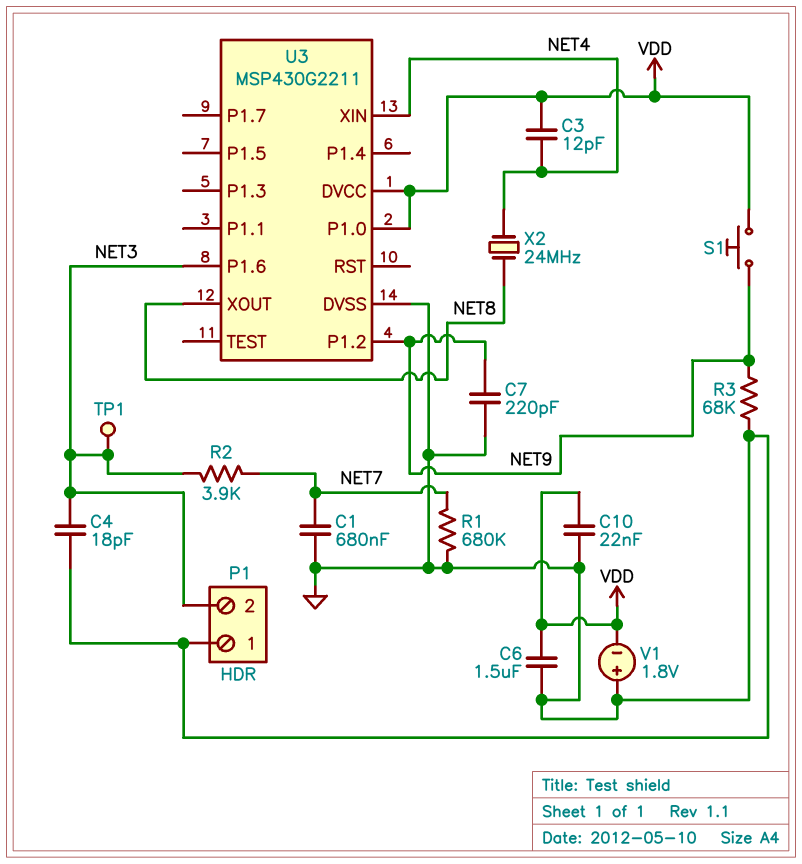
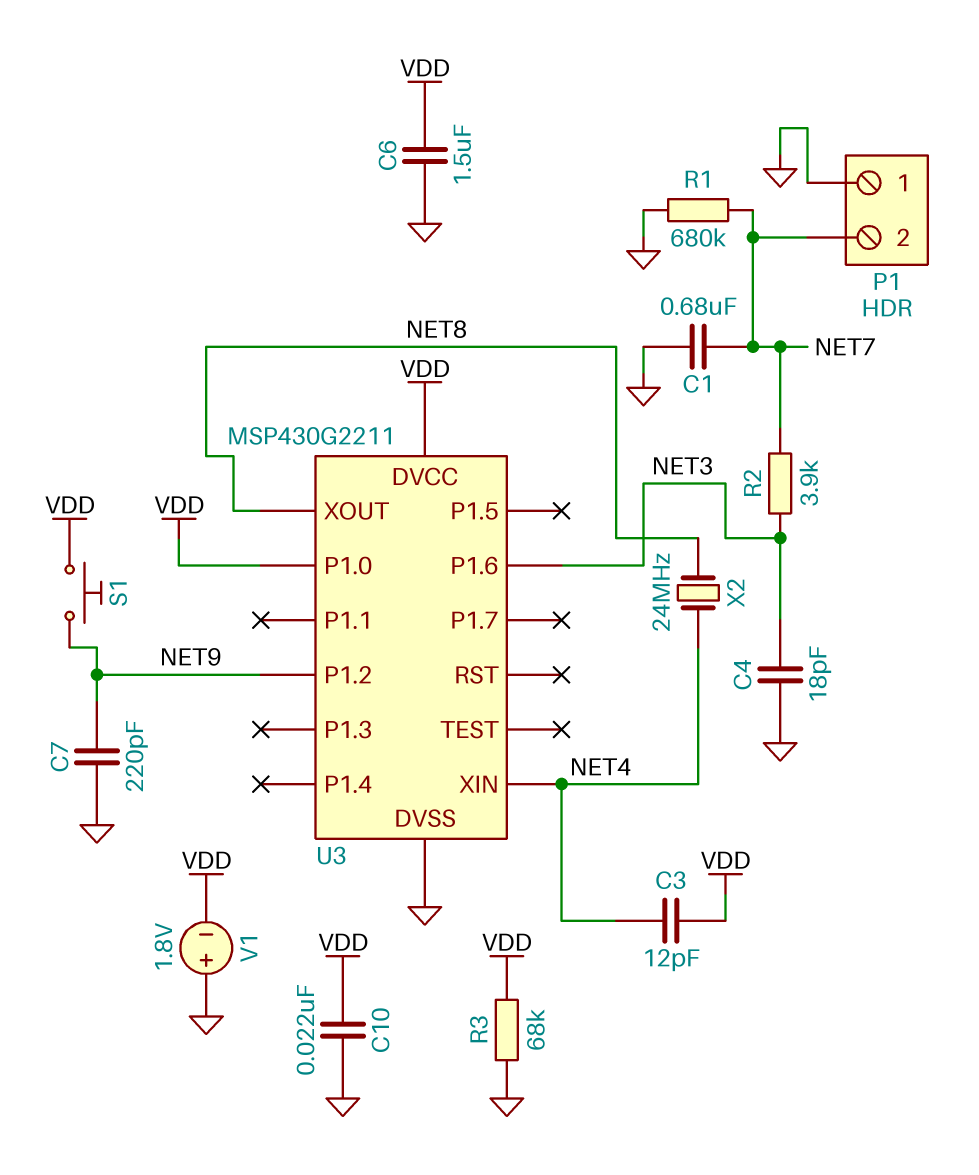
P1 pin 2: NET3 -> NET7
R3: 68k (GND, NET9) -> 68k (GND, VDD)
TP1: test point (NET3) -> none

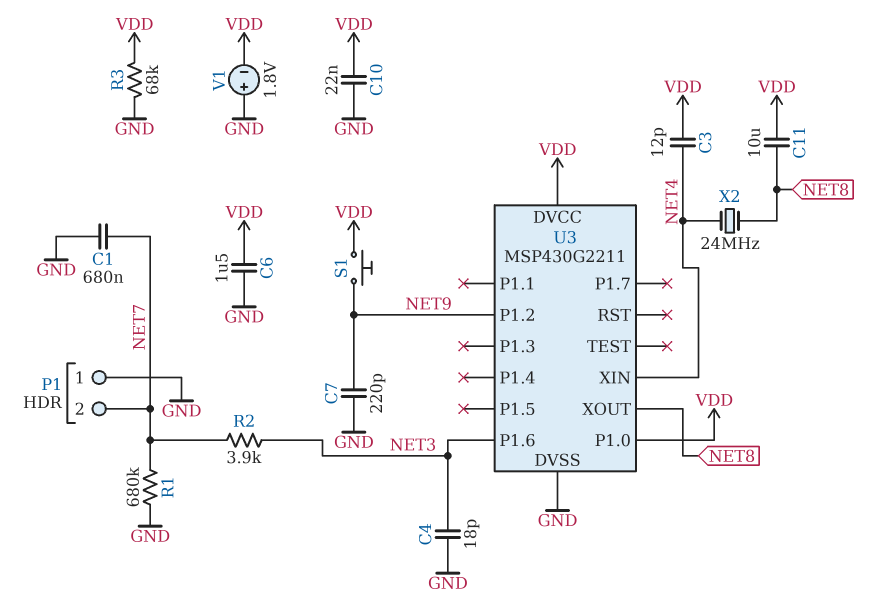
C11: none -> 10uF (NET8, VDD)

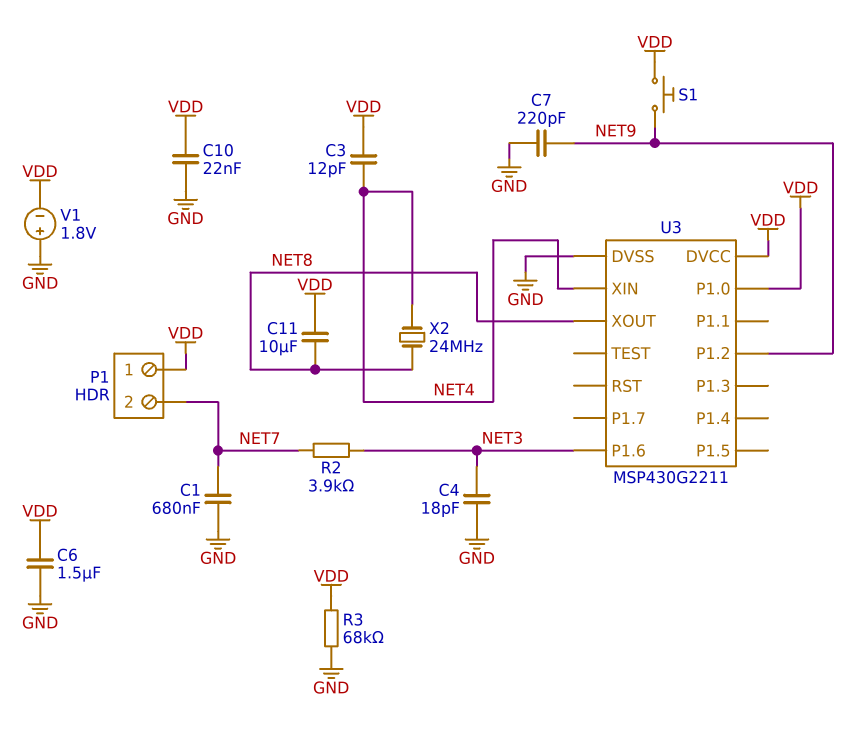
P1 pin 1: GND -> VDD
R1: 680k (GND, NET7) -> none

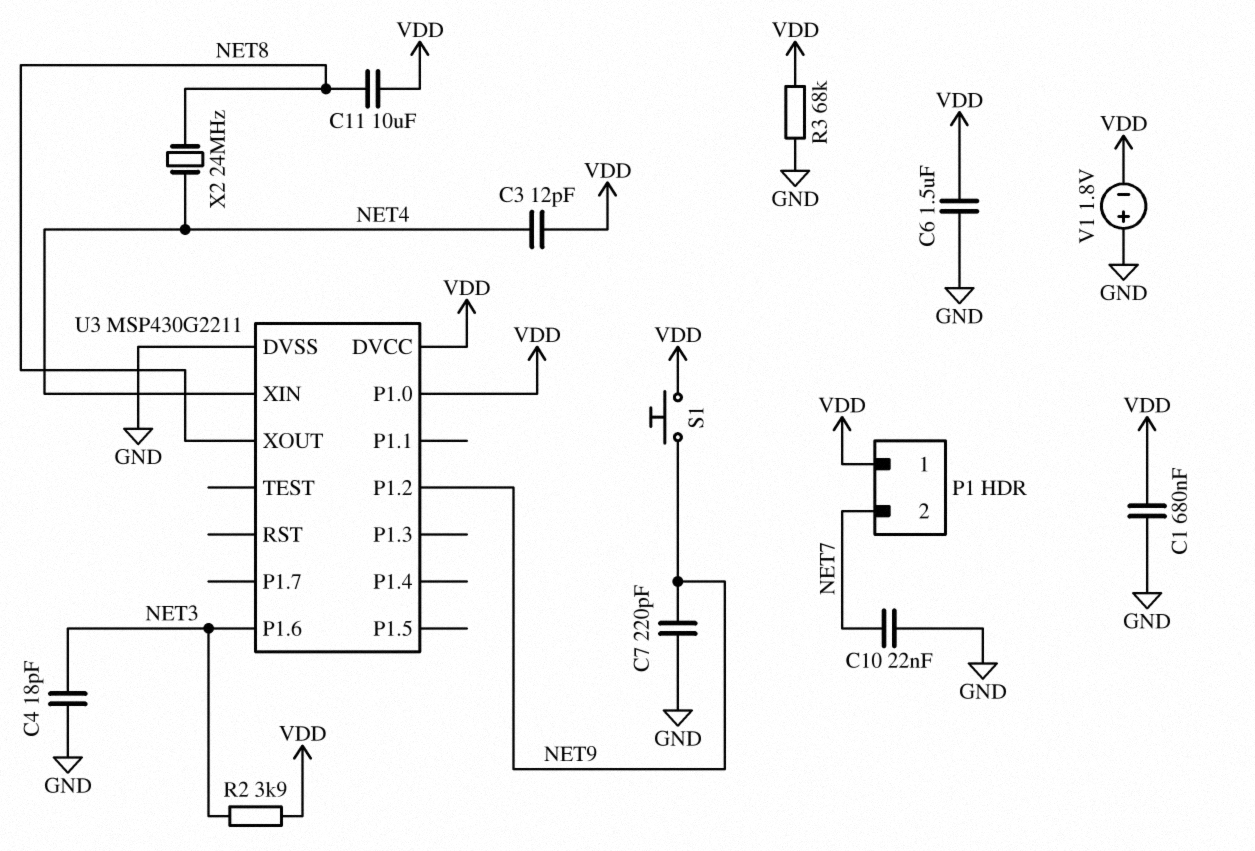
C1: 680nF (GND, NET7) -> 680nF (GND, VDD)
C10: 22nF (GND, VDD) -> 22nF (GND, NET7)
R2: 3.9k (NET3, NET7) -> 3.9k (NET3, VDD)

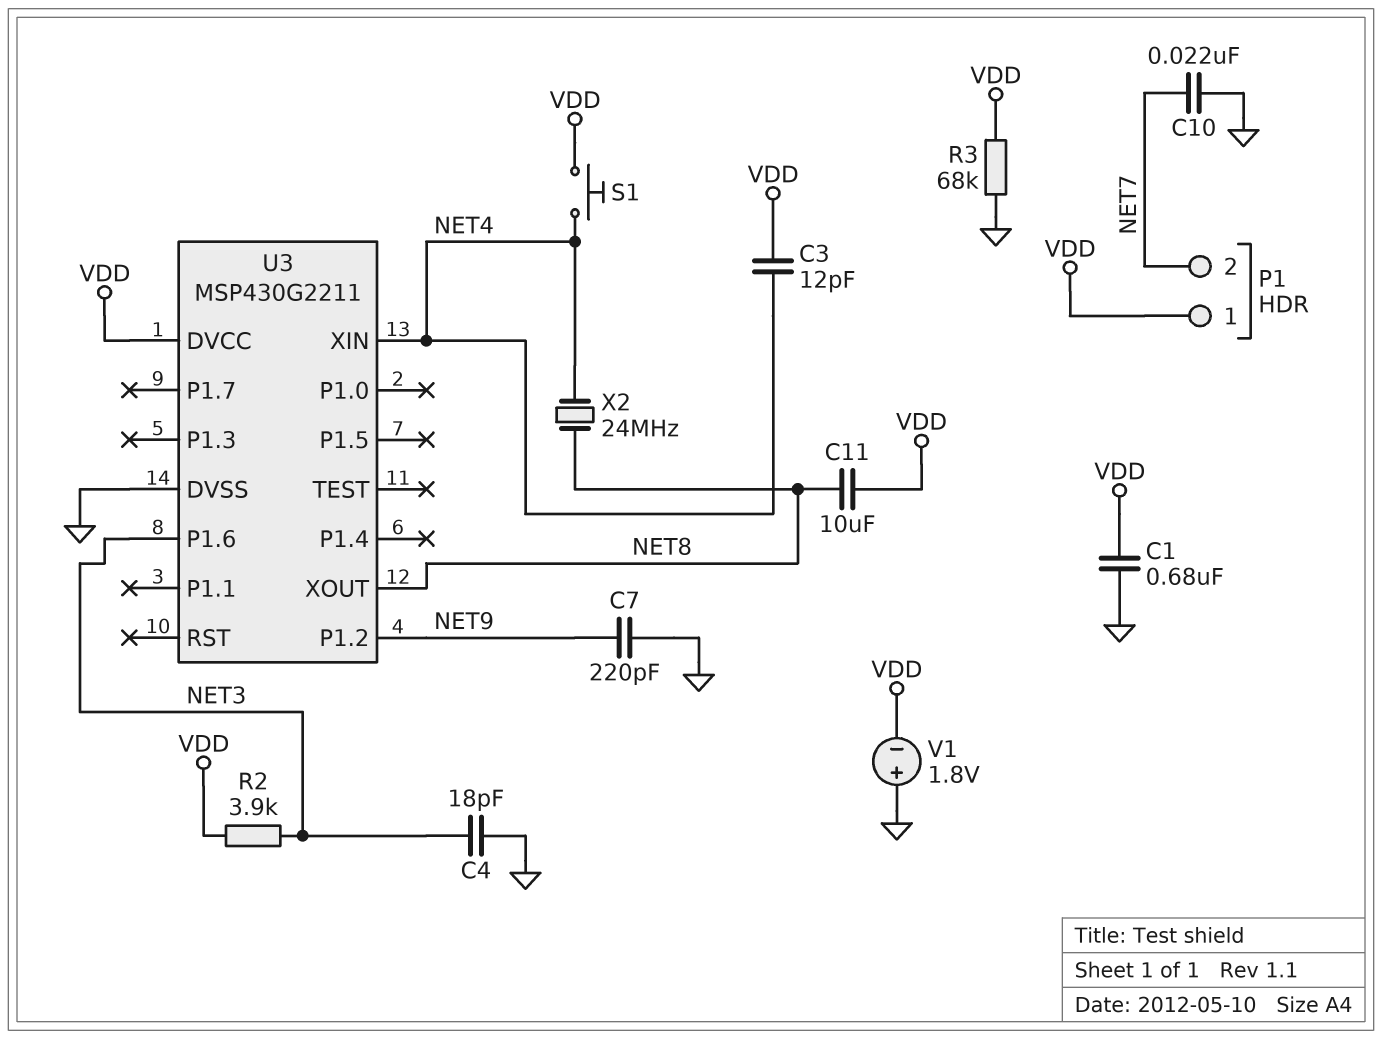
C6: 1.5uF (GND, VDD) -> none
S1: button (NET9, VDD) -> button (NET4, VDD)
U3 pin P1.0: VDD -> none

